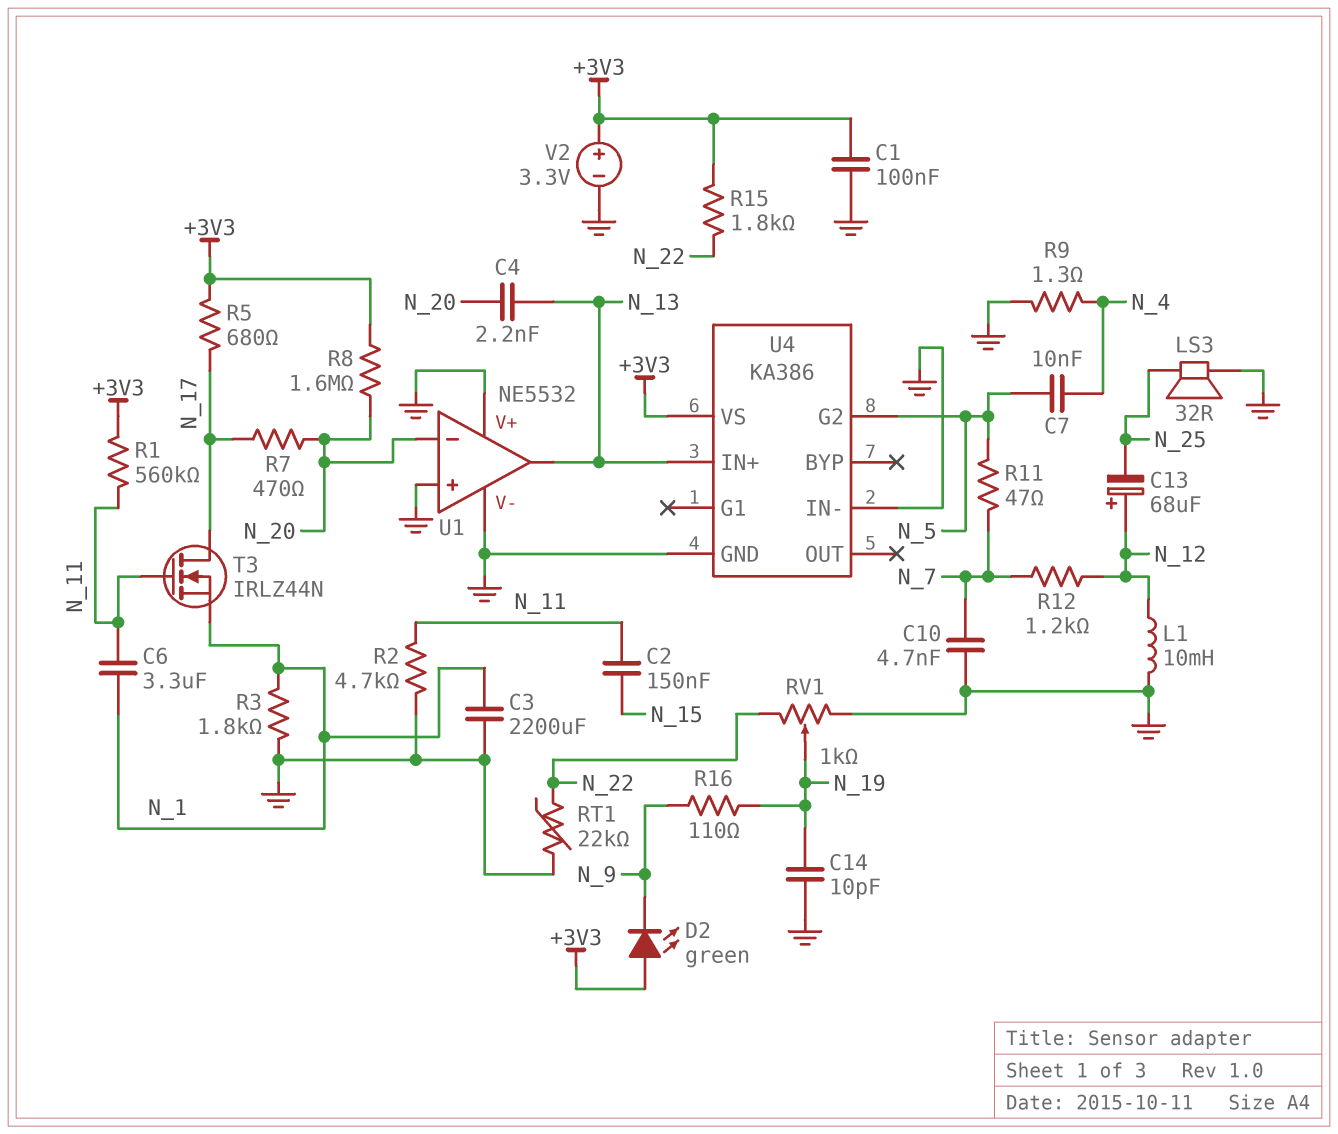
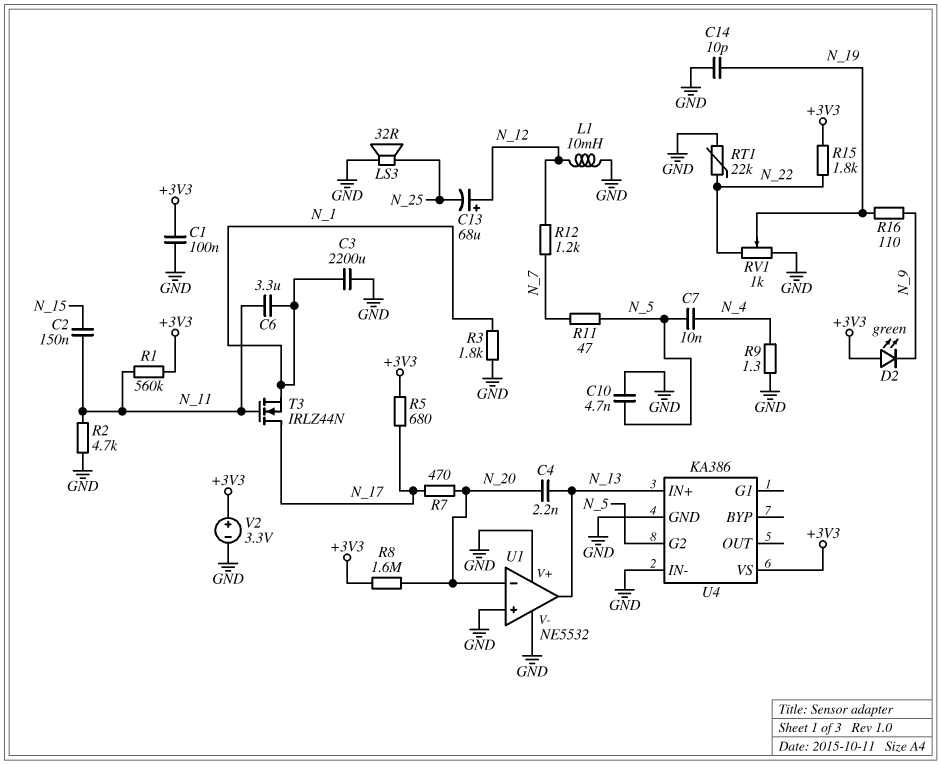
C10: 4.7nF (GND, N_7) -> 4.7nF (GND, N_5)

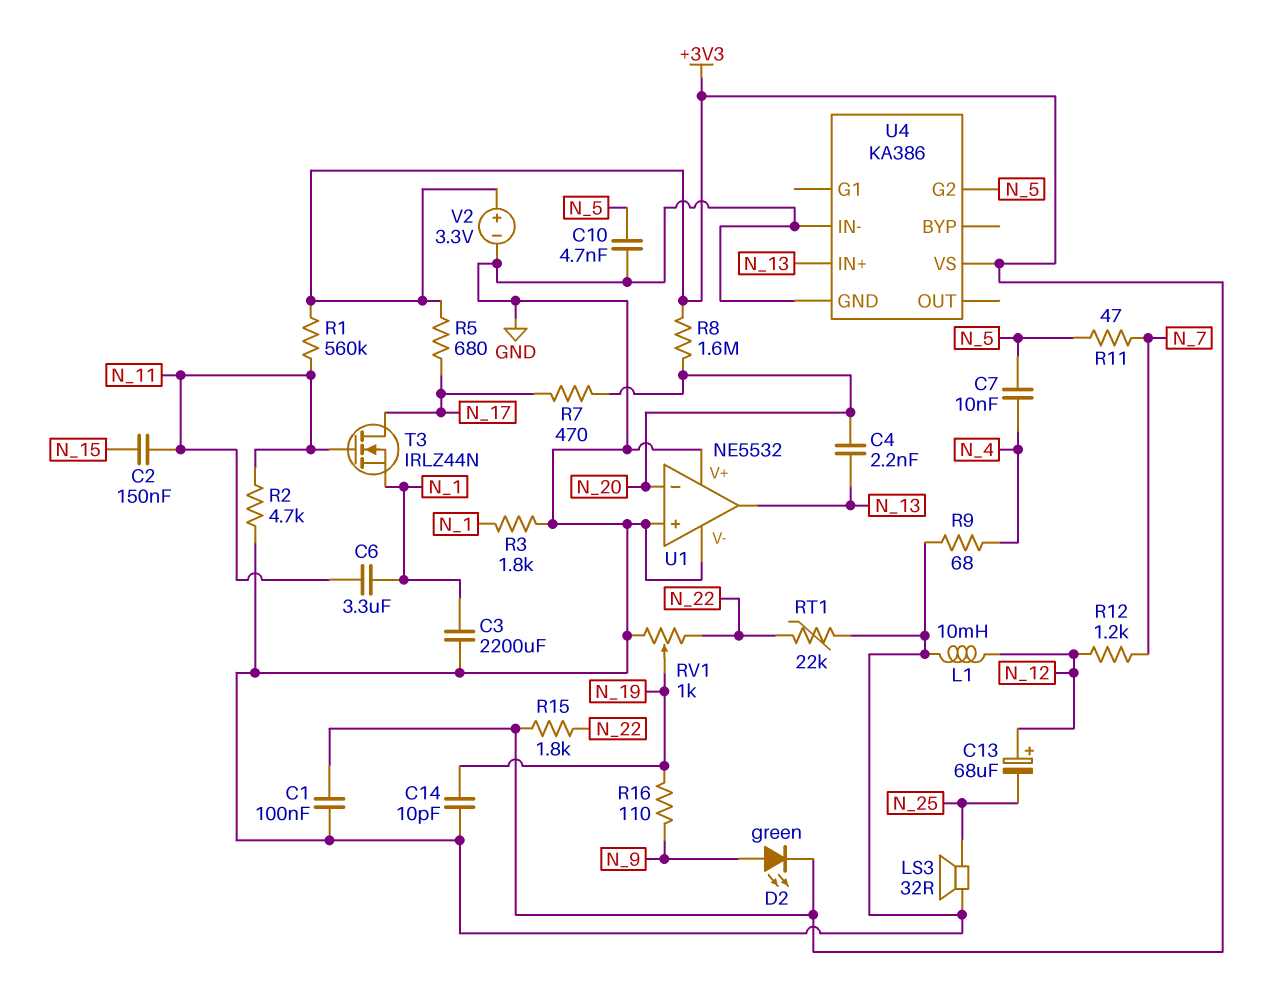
D2: LED green (A +3V3, K N_9) -> LED green (A N_9, K +3V3)
R9: 1.3 (GND, N_4) -> 68 (GND, N_4)

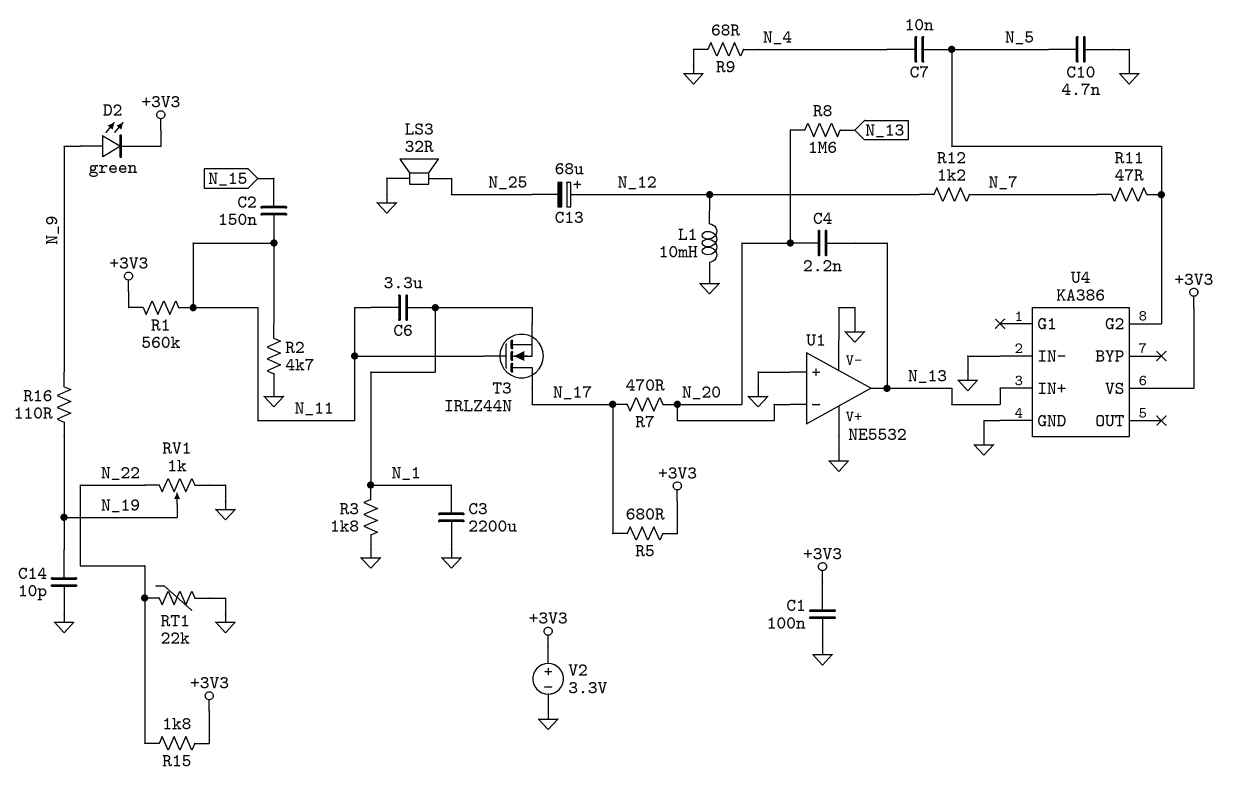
R8: 1.6M (+3V3, N_20) -> 1.6M (N_13, N_20)

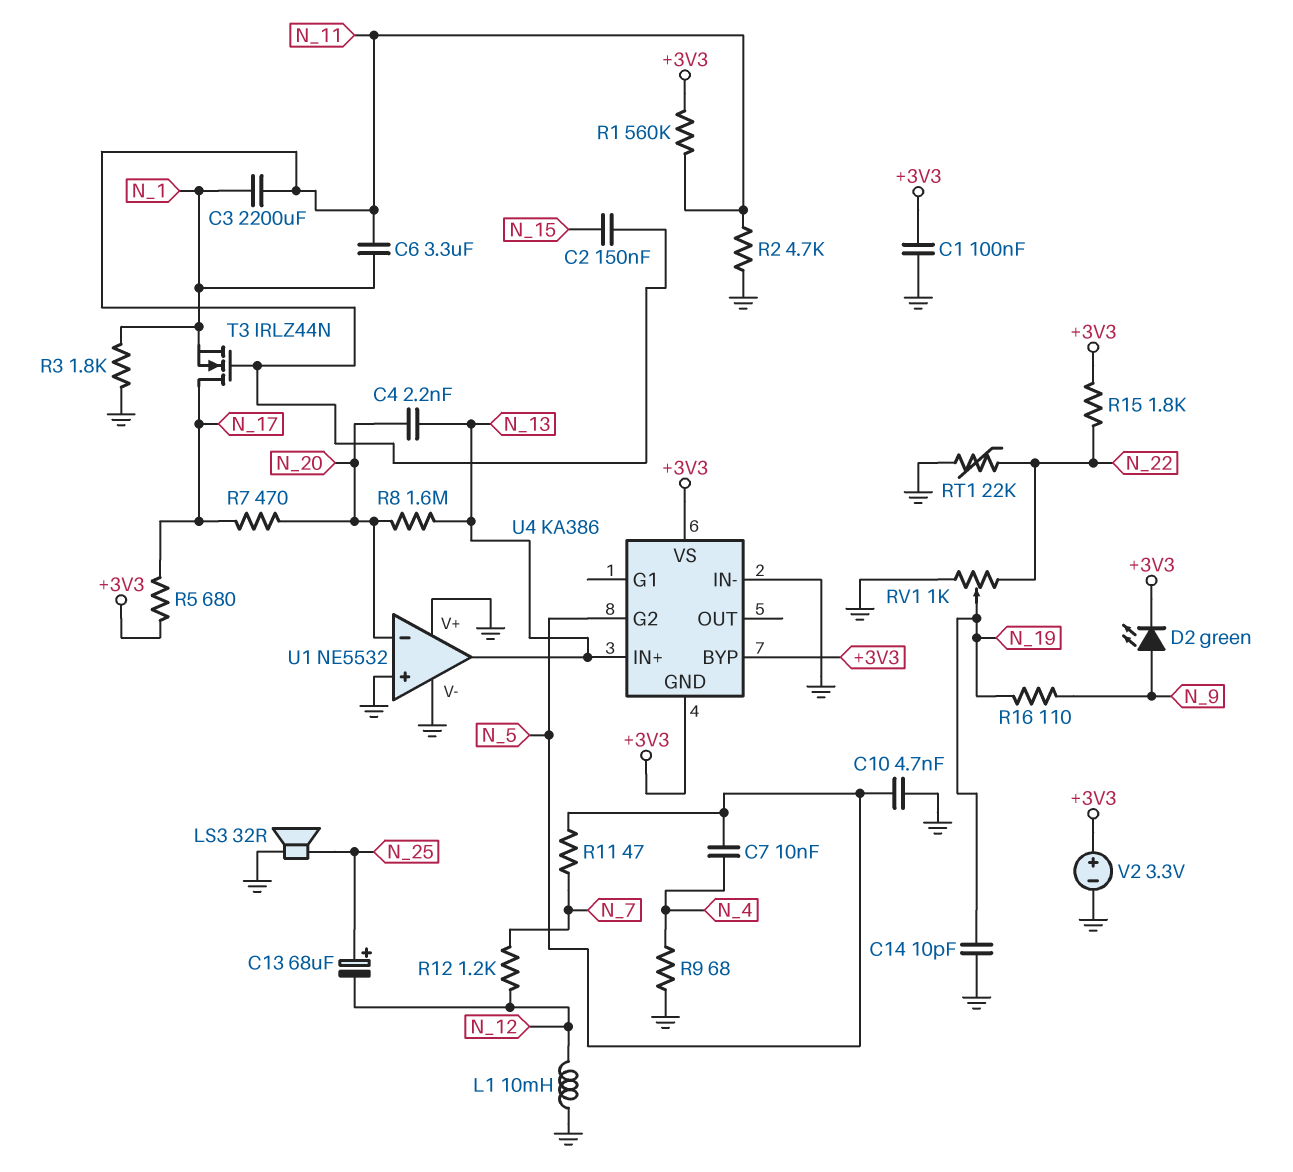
C3: 2200uF (GND, N_1) -> 2200uF (N_1, N_11)
C13: 68uF (plus N_12, minus N_25) -> 68uF (plus N_25, minus N_12)
U4 pin BYP: none -> +3V3
U4 pin GND: GND -> +3V3

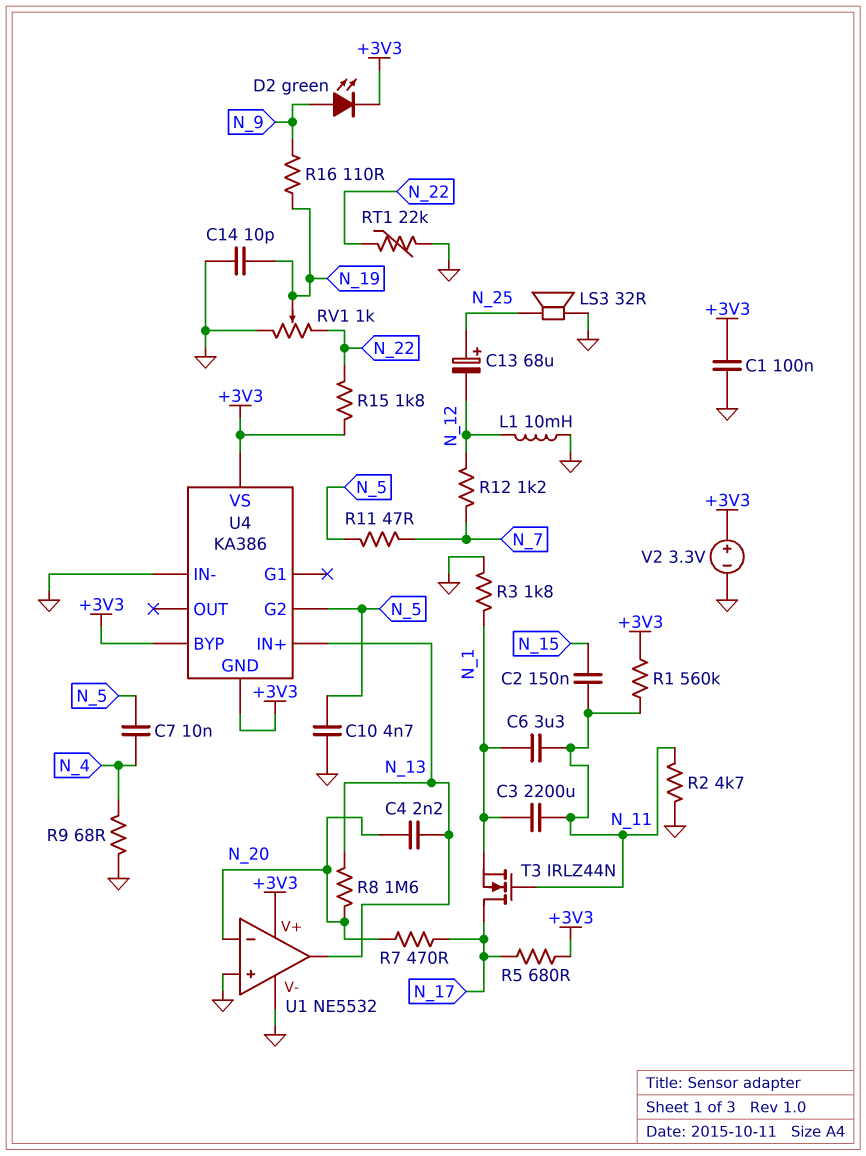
U1 pin V+: GND -> +3V3

